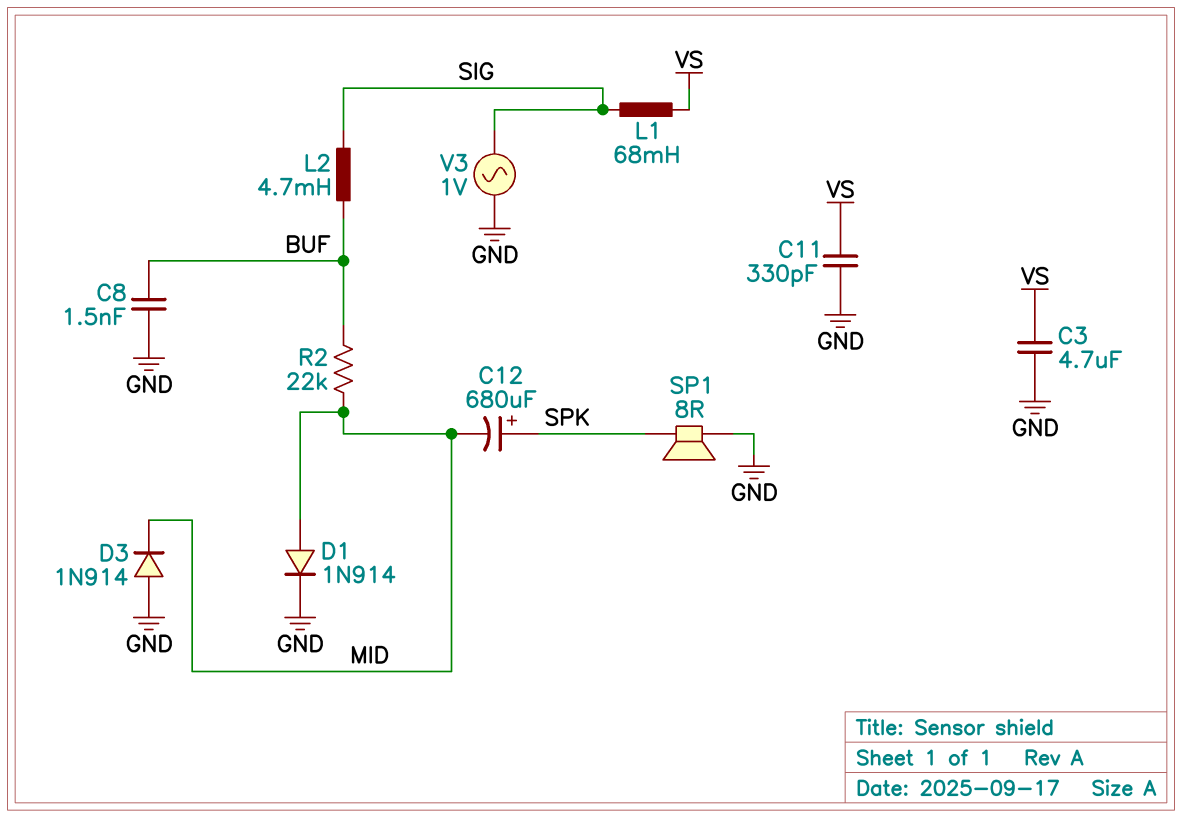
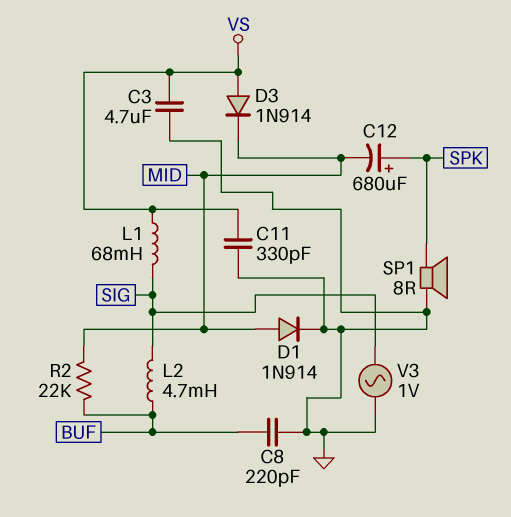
C8: 1.5nF (BUF, GND) -> 220pF (BUF, GND)
D3: diode 1N914 (A GND, K MID) -> diode 1N914 (A VS, K MID)

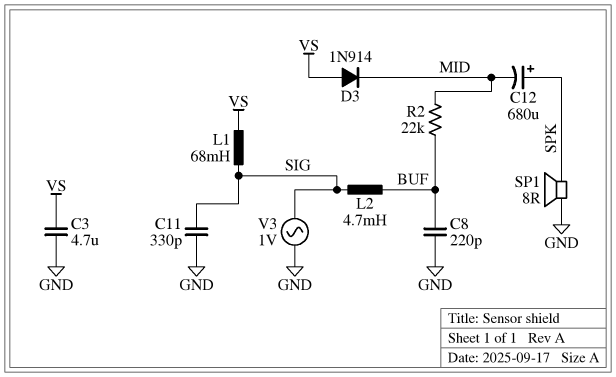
C11: 330pF (GND, VS) -> 330pF (GND, SIG)
D1: diode 1N914 (A MID, K GND) -> none

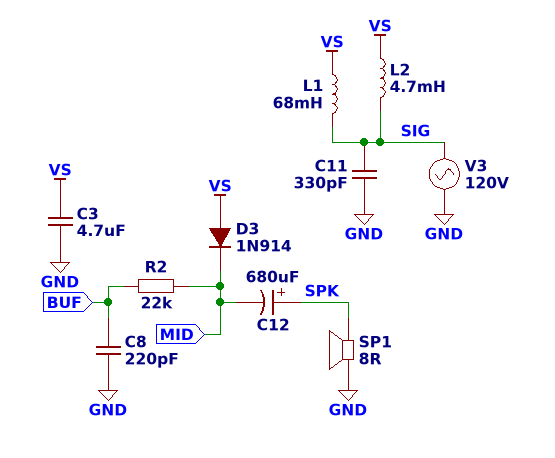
L2: 4.7mH (BUF, SIG) -> 4.7mH (SIG, VS)
V3: AC 1V (GND, SIG) -> AC 120V (GND, SIG)

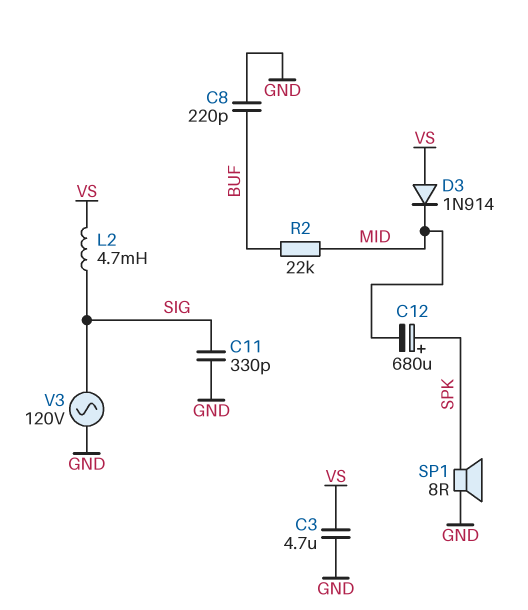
L1: 68mH (SIG, VS) -> none

